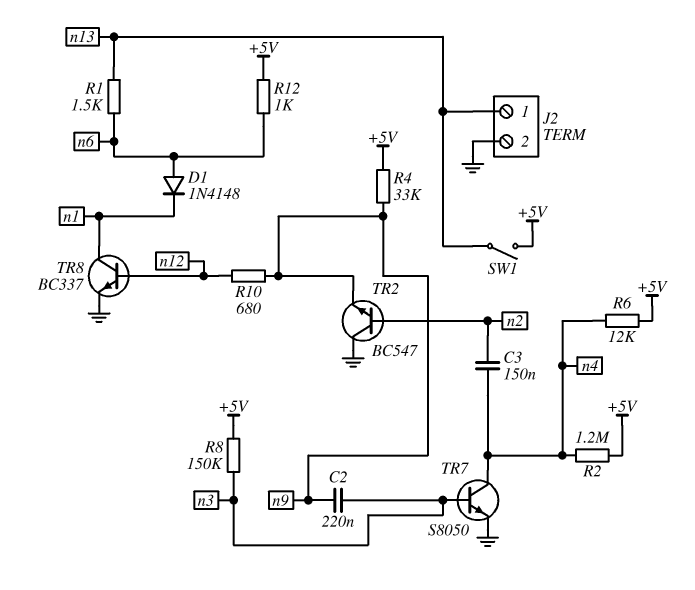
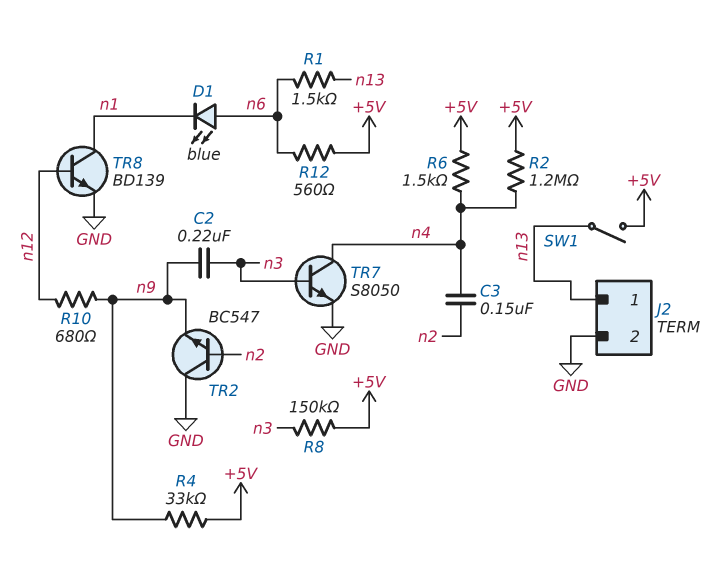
D1: diode 1N4148 (A n6, K n1) -> LED blue (A n6, K n1)
R6: 12k (+5V, n4) -> 1.5k (+5V, n4)
R12: 1k (+5V, n6) -> 560 (+5V, n6)
TR8: NPN BC337 (B n12, C n1, E GND) -> NPN BD139 (B n12, C n1, E GND)

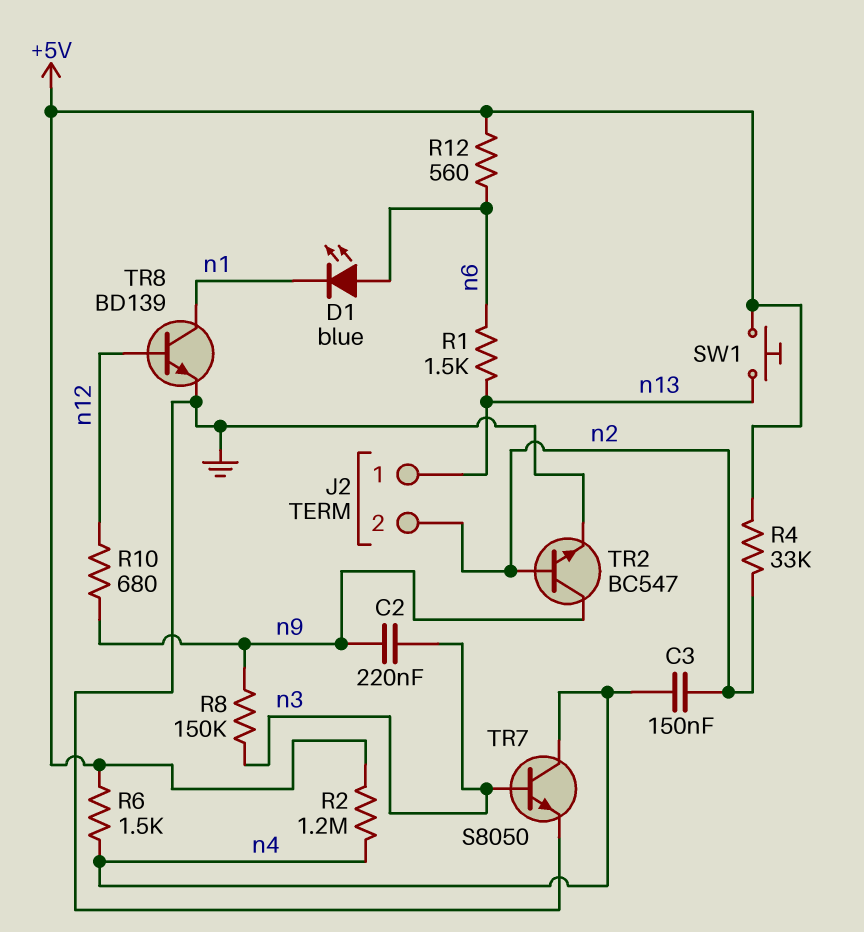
J2 pin 2: GND -> n2
R4: 33k (+5V, n9) -> 33k (+5V, n2)
R8: 150k (+5V, n3) -> 150k (n3, n9)
SW1: switch (+5V, n13) -> button (+5V, n13)
TR2: NPN BC547 (B n2, C GND, E n9) -> NPN BC547 (B n2, C n9, E GND)

